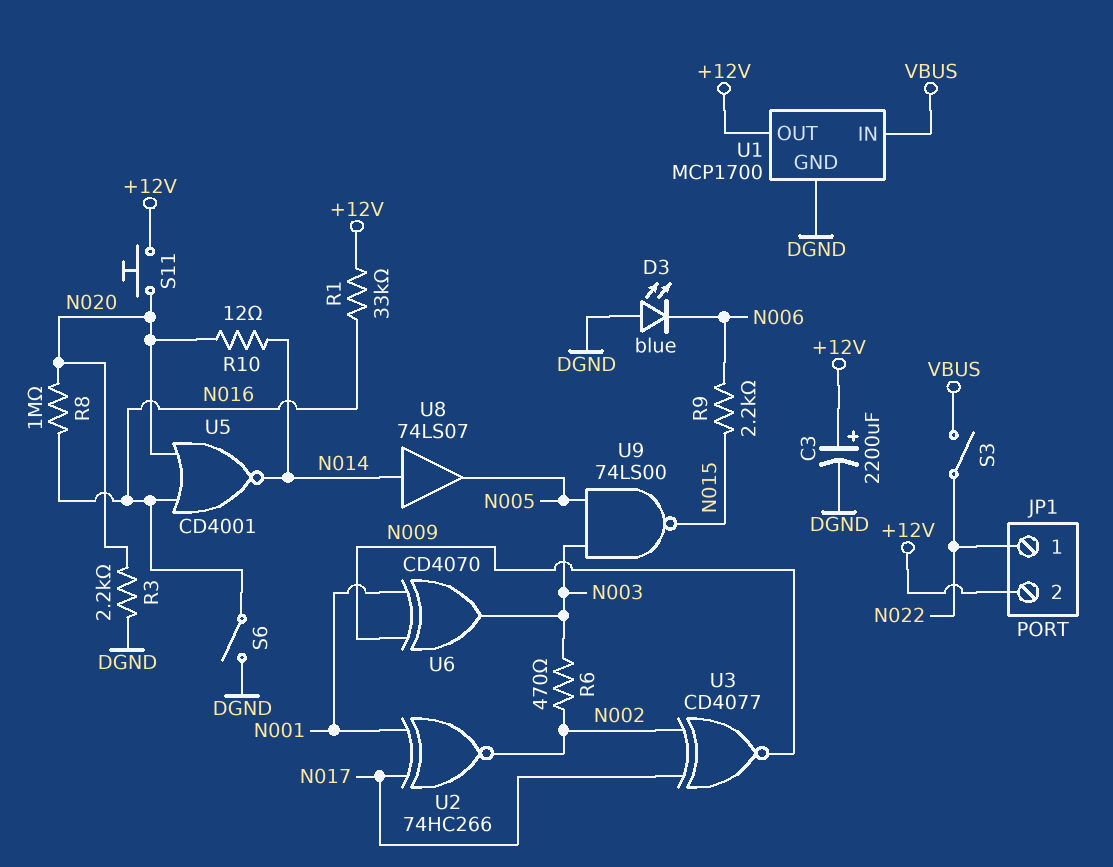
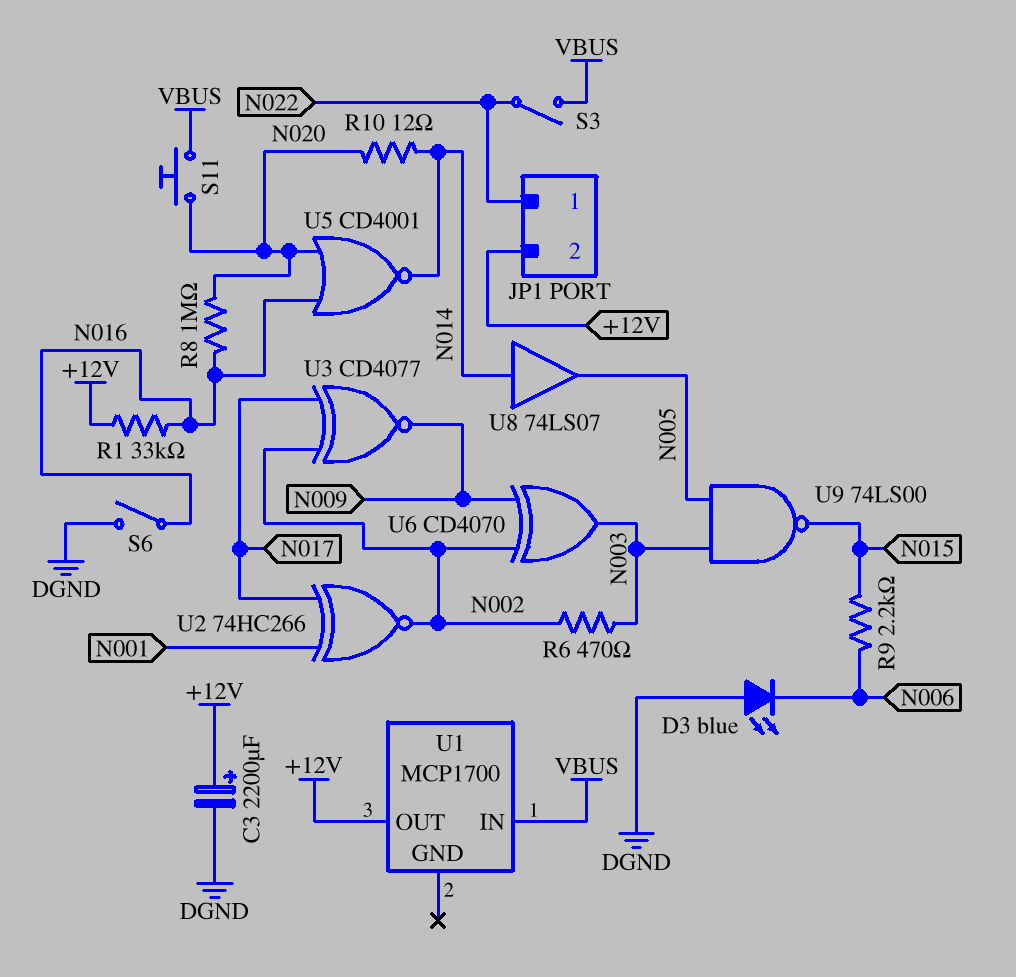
R3: 2.2k (DGND, N020) -> none
S11: button (+12V, N020) -> button (N020, VBUS)
U1 pin GND: DGND -> none
U6: XOR CD4070 (in N001, in N009, out N003) -> XOR CD4070 (in N002, in N009, out N003)

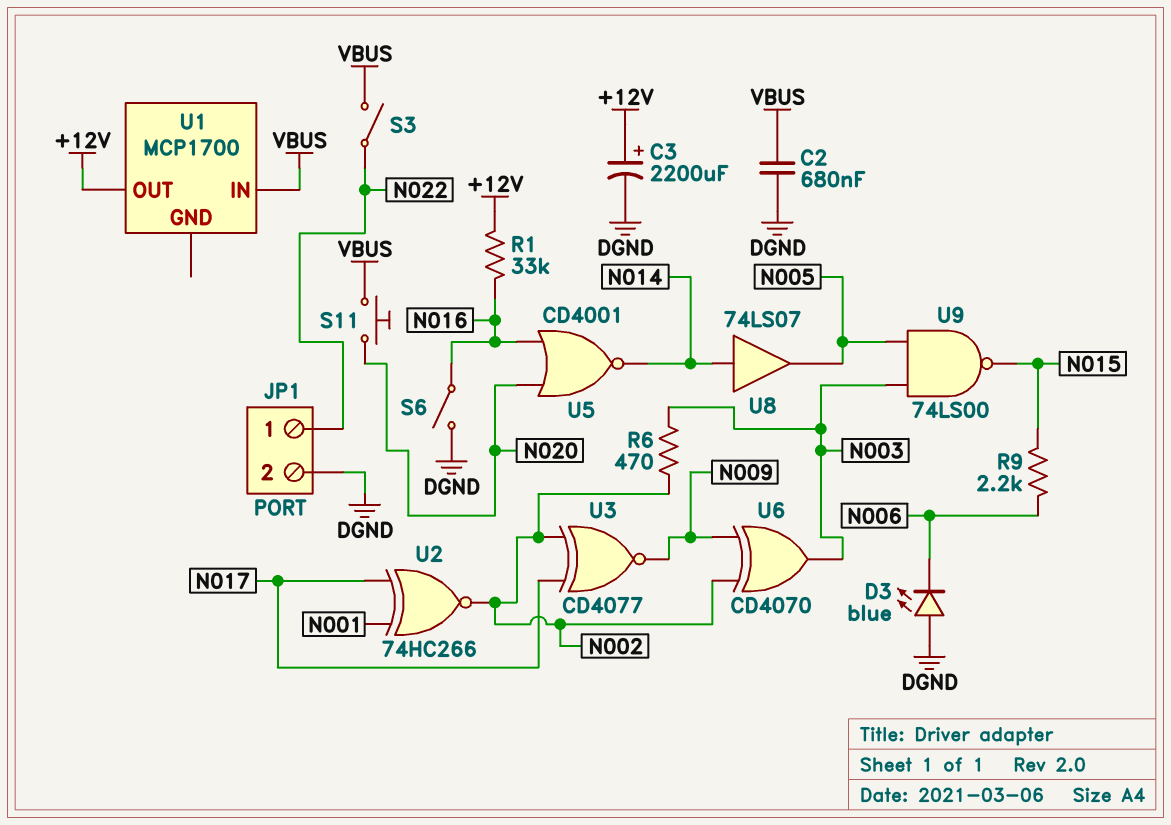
C2: none -> 680nF (DGND, VBUS)
JP1 pin 2: +12V -> DGND
R8: 1M (N016, N020) -> none
R10: 12 (N014, N020) -> none

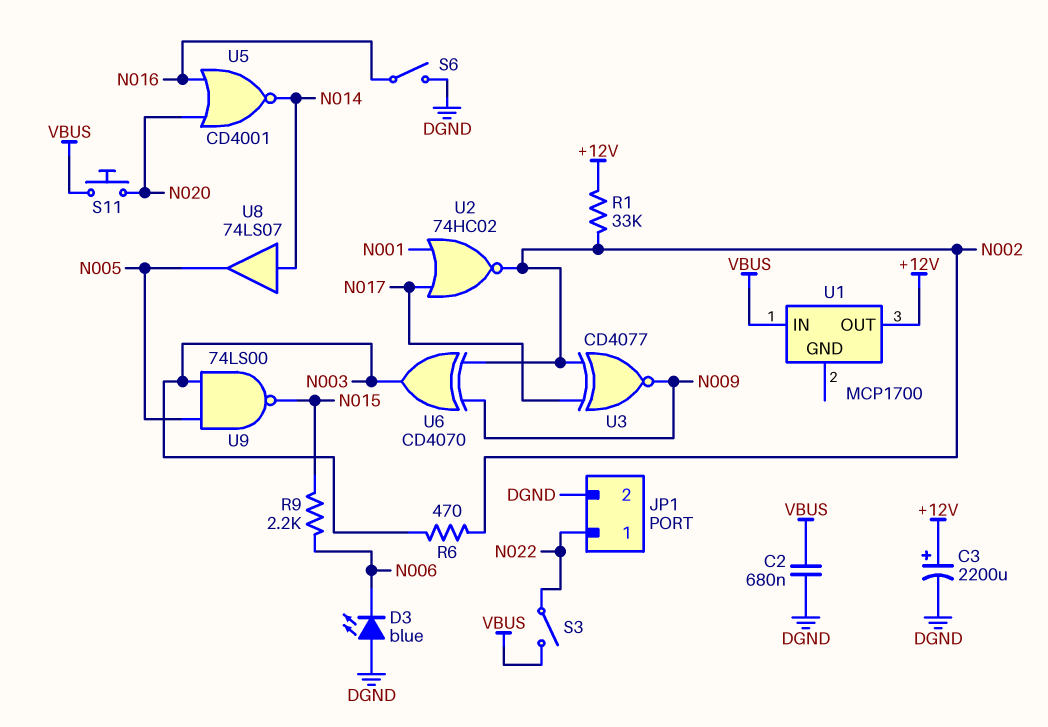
R1: 33k (+12V, N016) -> 33k (+12V, N002)
U2: XNOR 74HC266 (in N001, in N017, out N002) -> NOR 74HC02 (in N001, in N017, out N002)

